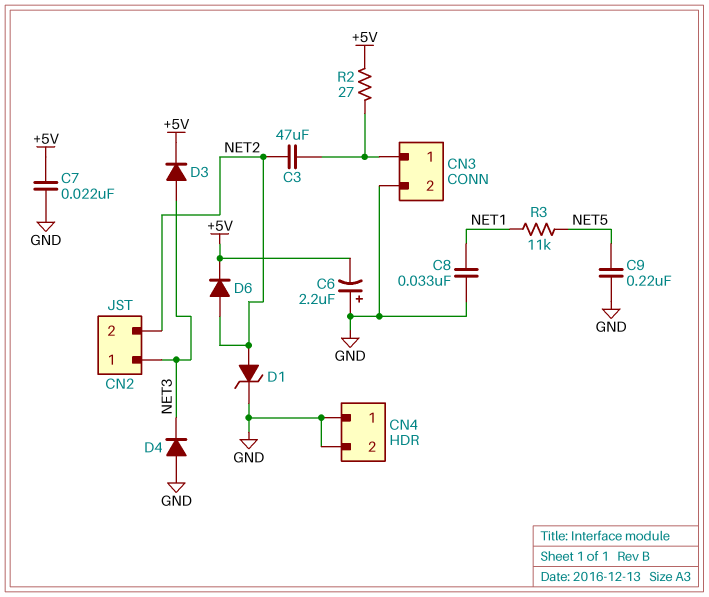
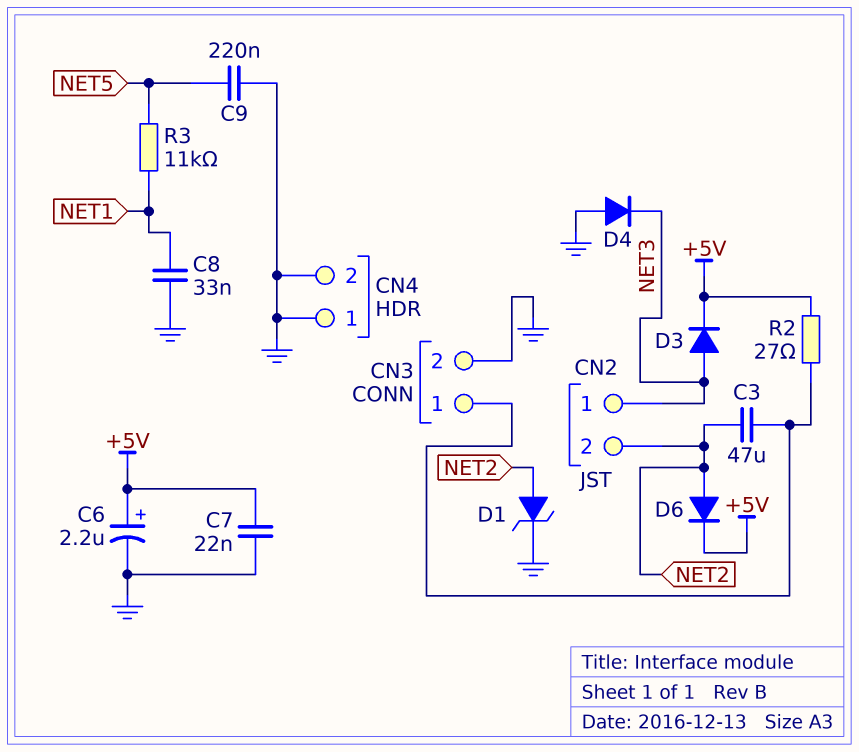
C6: 2.2uF (plus GND, minus +5V) -> 2.2uF (plus +5V, minus GND)

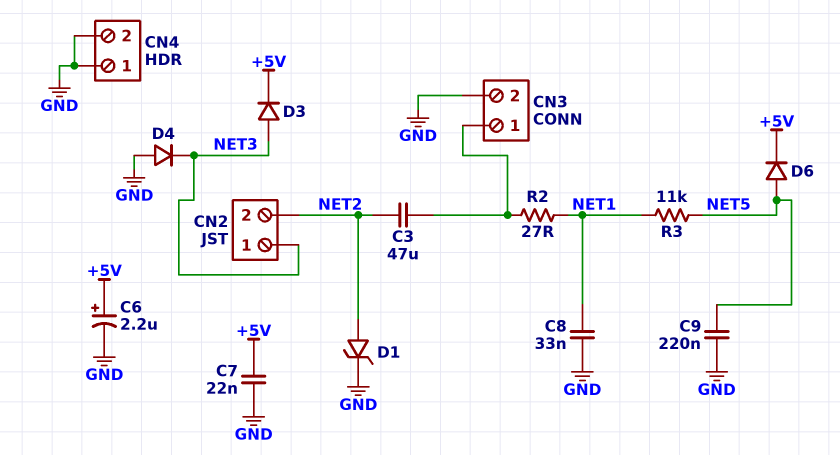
D6: diode (A NET2, K +5V) -> diode (A NET5, K +5V)
R2: 27 (+5V, CN3/1) -> 27 (CN3/1, NET1)

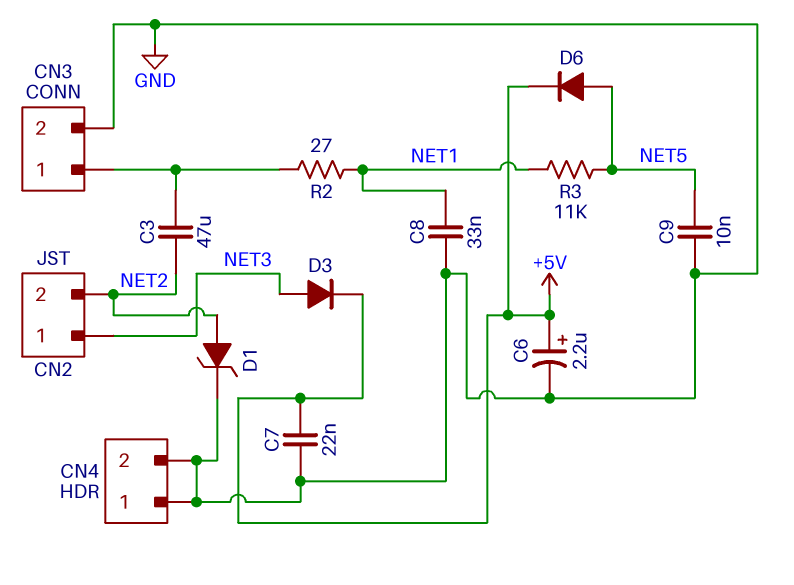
C9: 220nF (GND, NET5) -> 10nF (GND, NET5)
D4: diode (A GND, K NET3) -> none

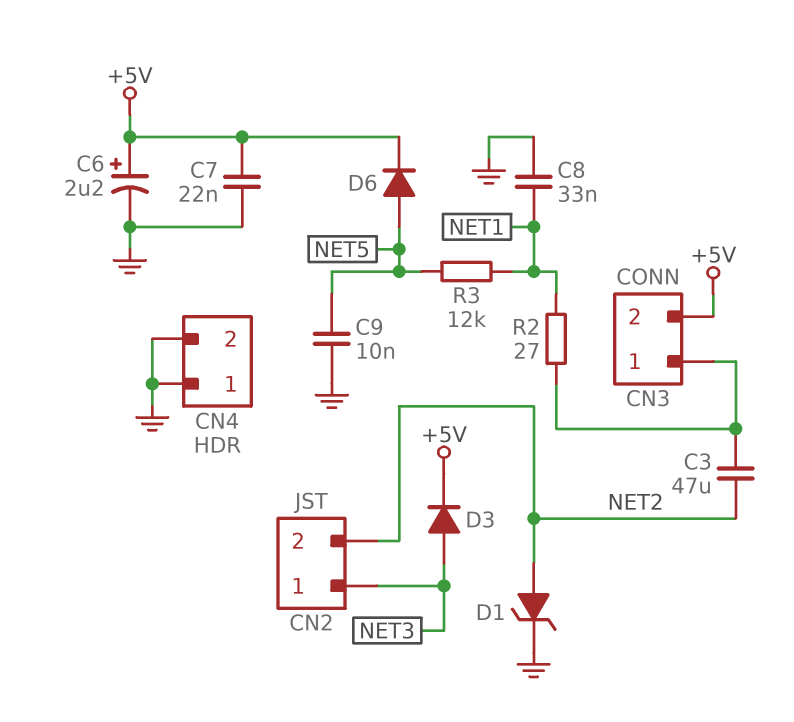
CN3 pin 2: GND -> +5V
R3: 11k (NET1, NET5) -> 12k (NET1, NET5)

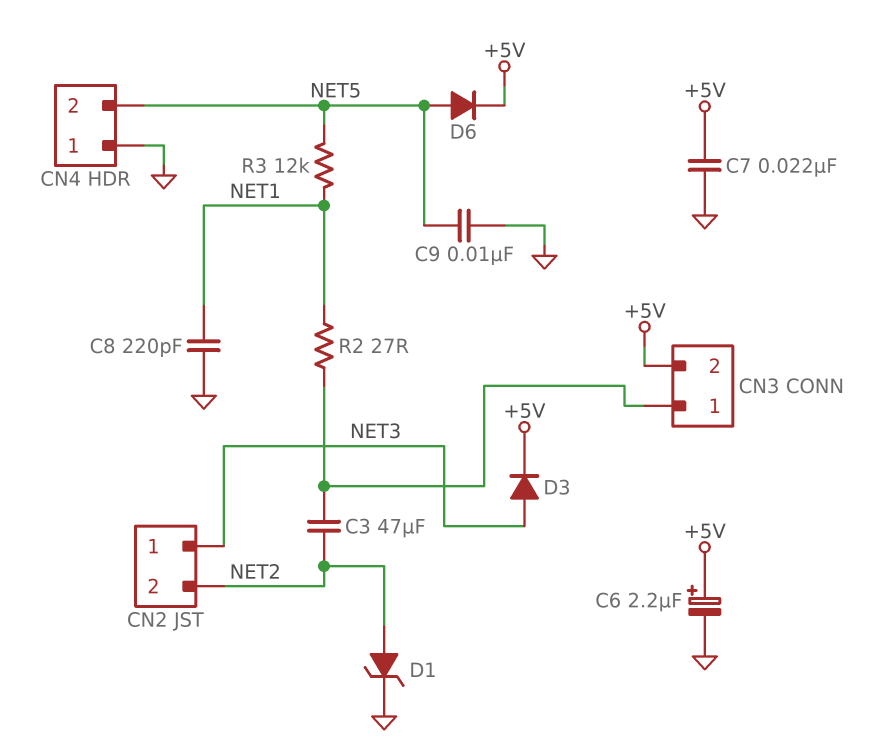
C8: 33nF (GND, NET1) -> 220pF (GND, NET1)
CN4 pin 2: GND -> NET5

